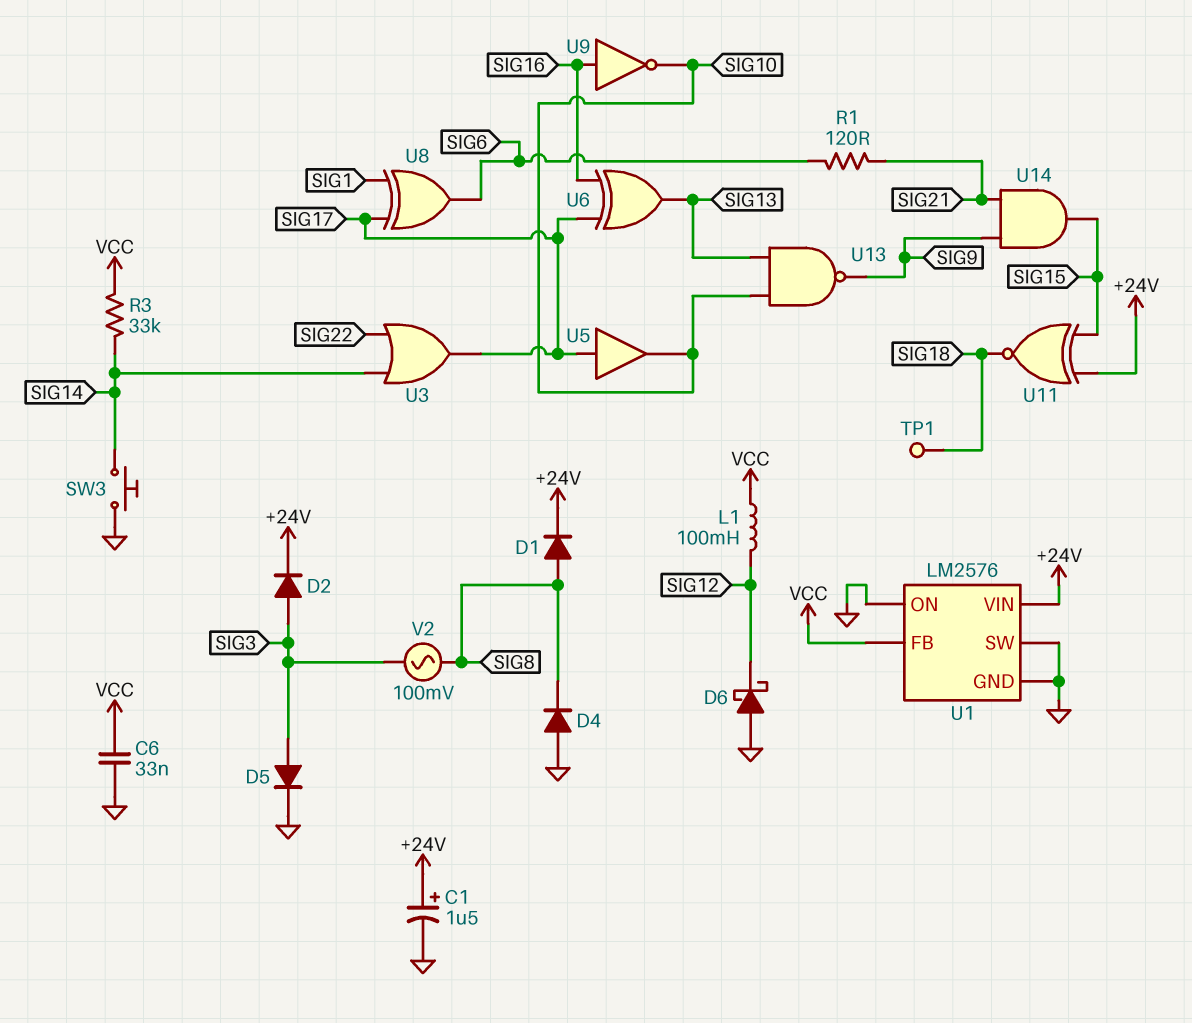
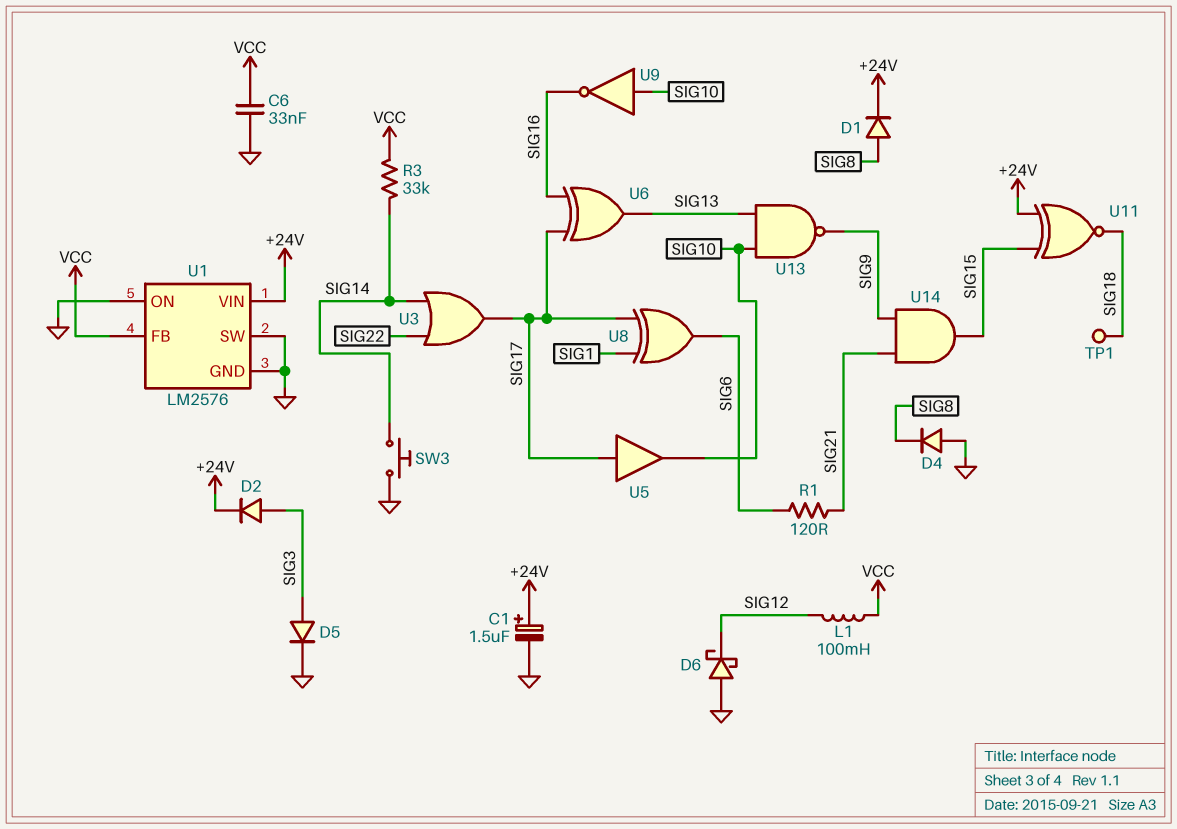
U9: NOT (in SIG16, out SIG10) -> NOT (in SIG10, out SIG16)
V2: AC 100mV (SIG3, SIG8) -> none

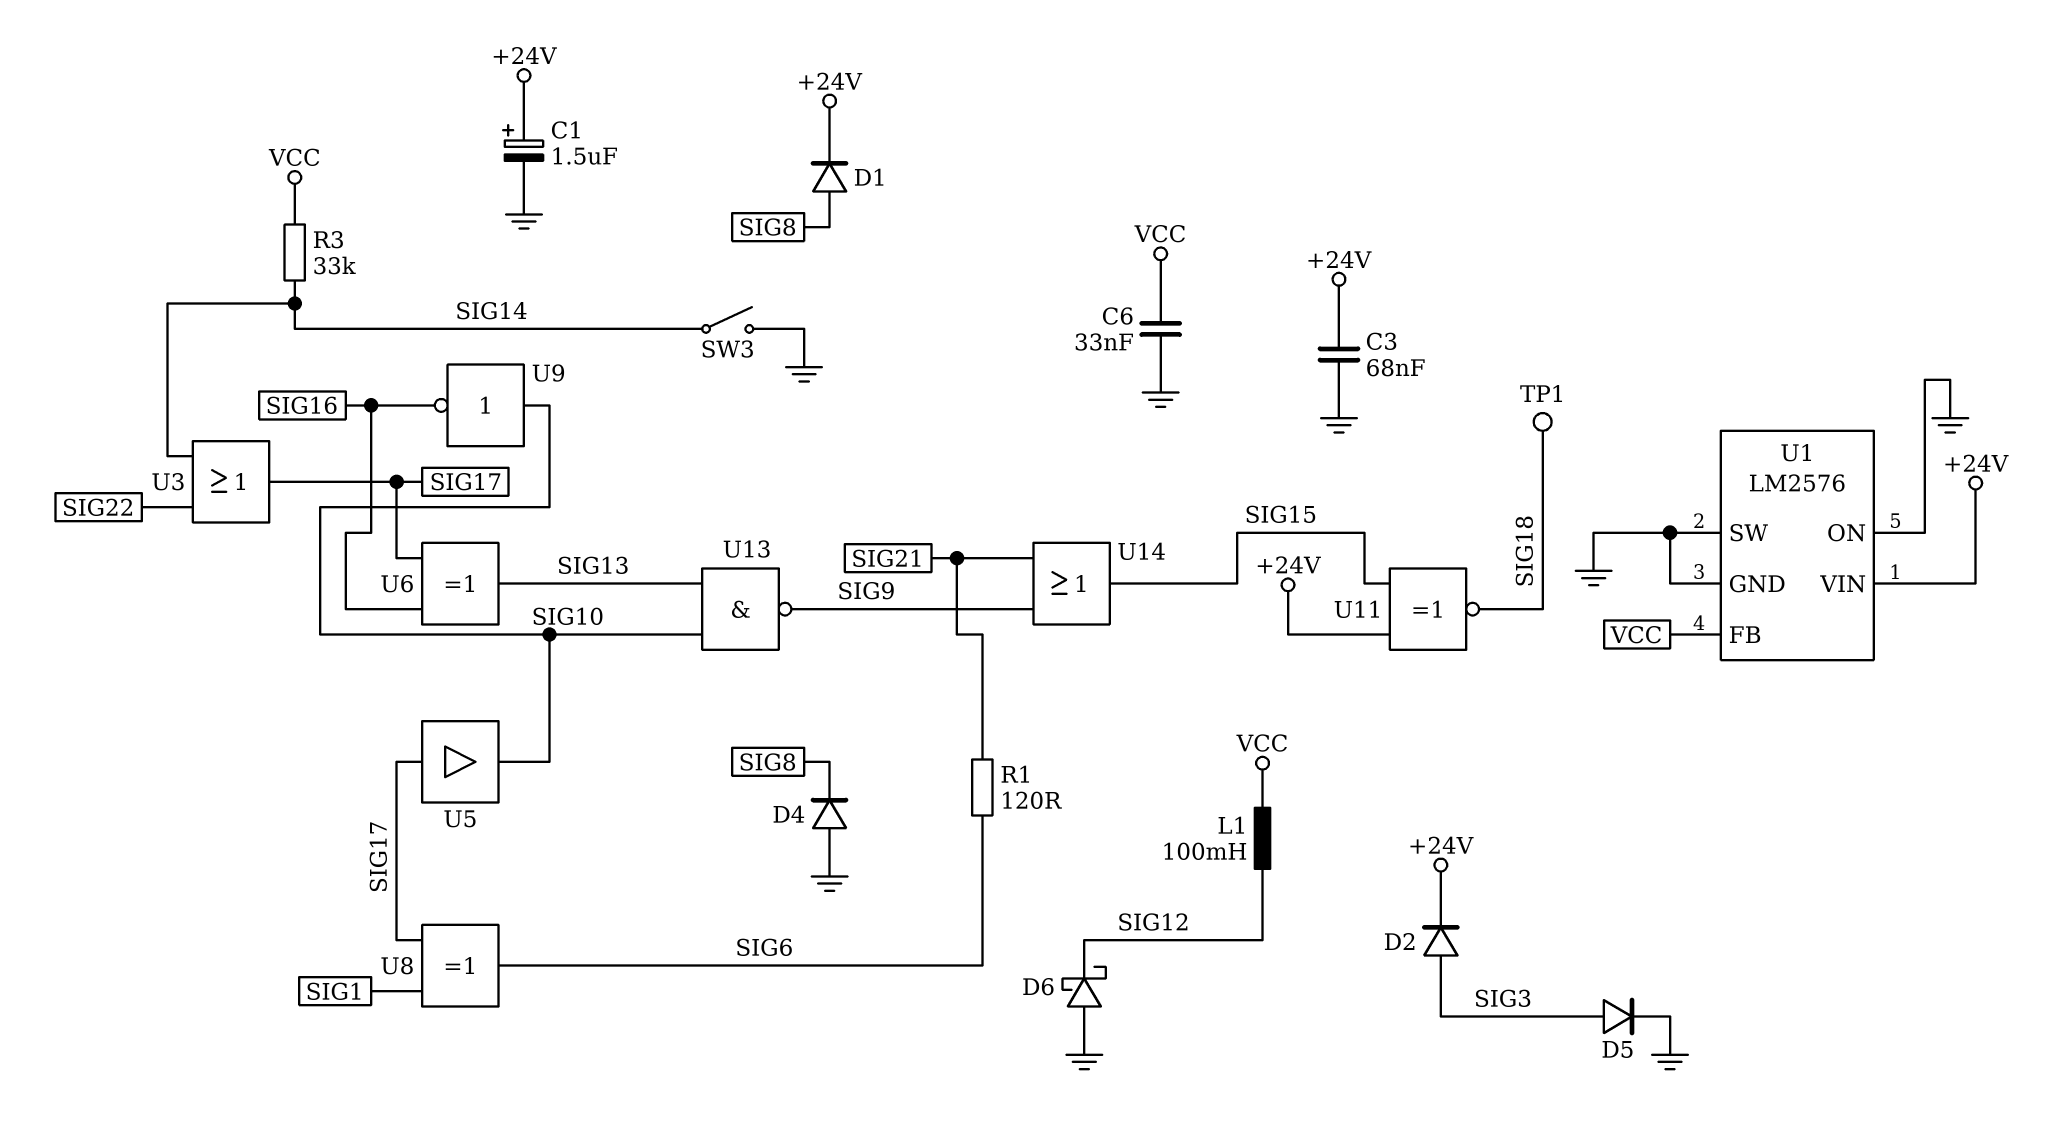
C3: none -> 68nF (+24V, GND)
SW3: button (GND, SIG14) -> switch (GND, SIG14)
U14: AND (in SIG9, in SIG21, out SIG15) -> OR (in SIG9, in SIG21, out SIG15)

